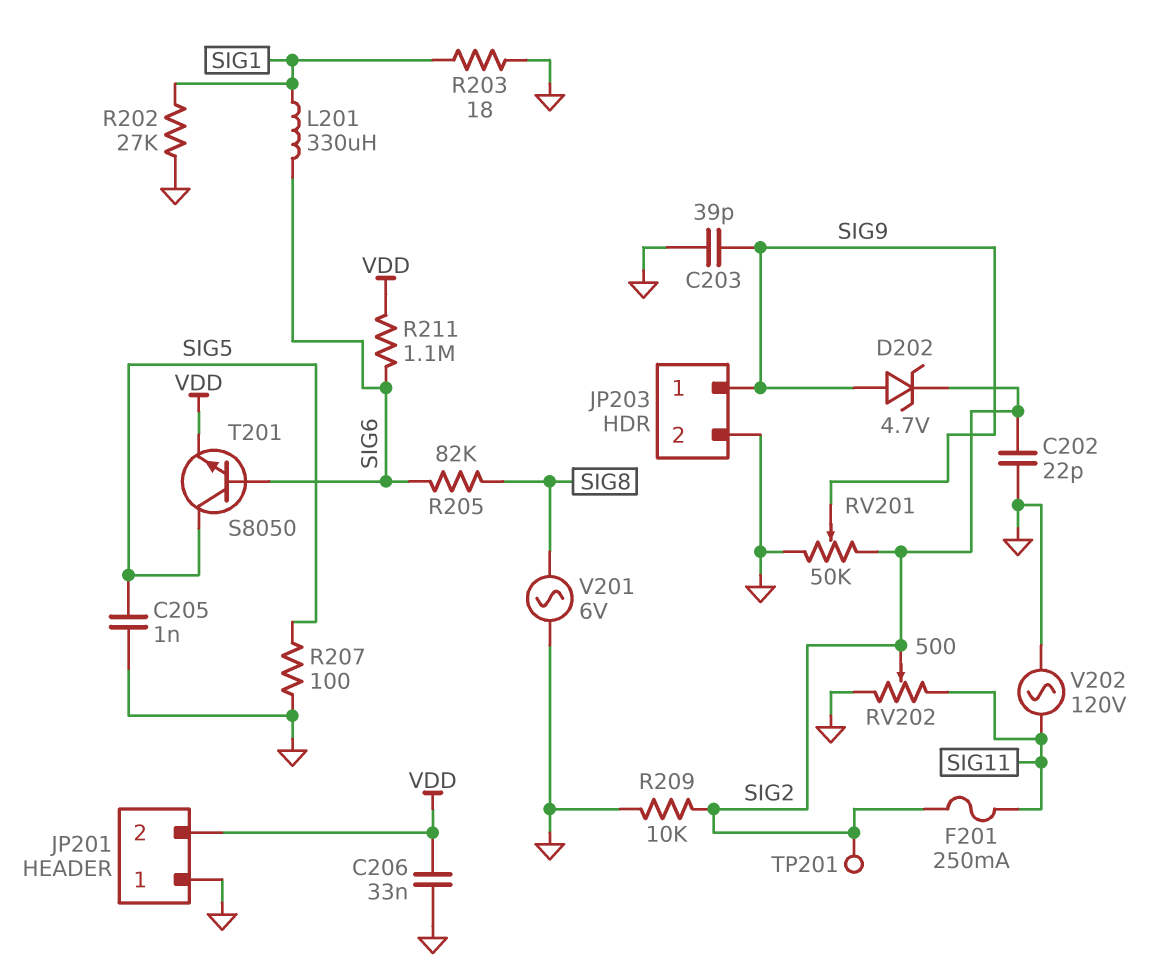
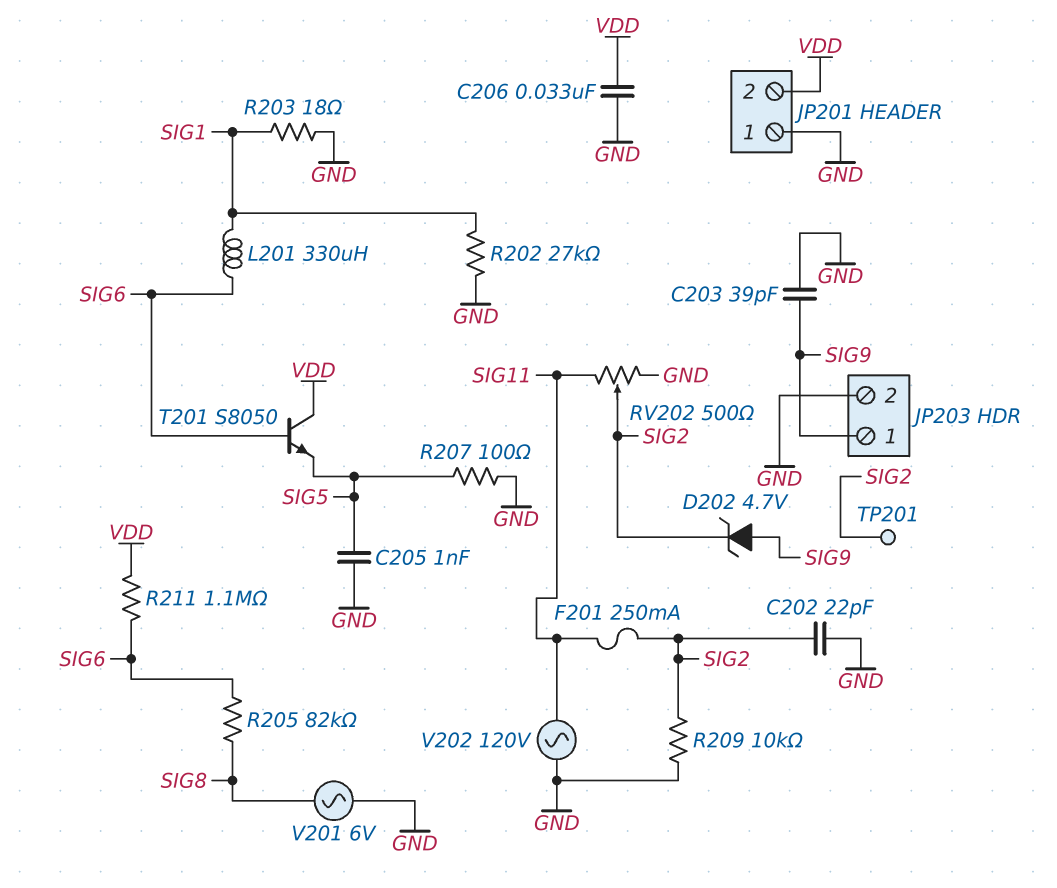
RV201: 50k (GND, SIG2, wiper SIG9) -> none
T201: NPN S8050 (B SIG6, C SIG5, E VDD) -> NPN S8050 (B SIG6, C VDD, E SIG5)

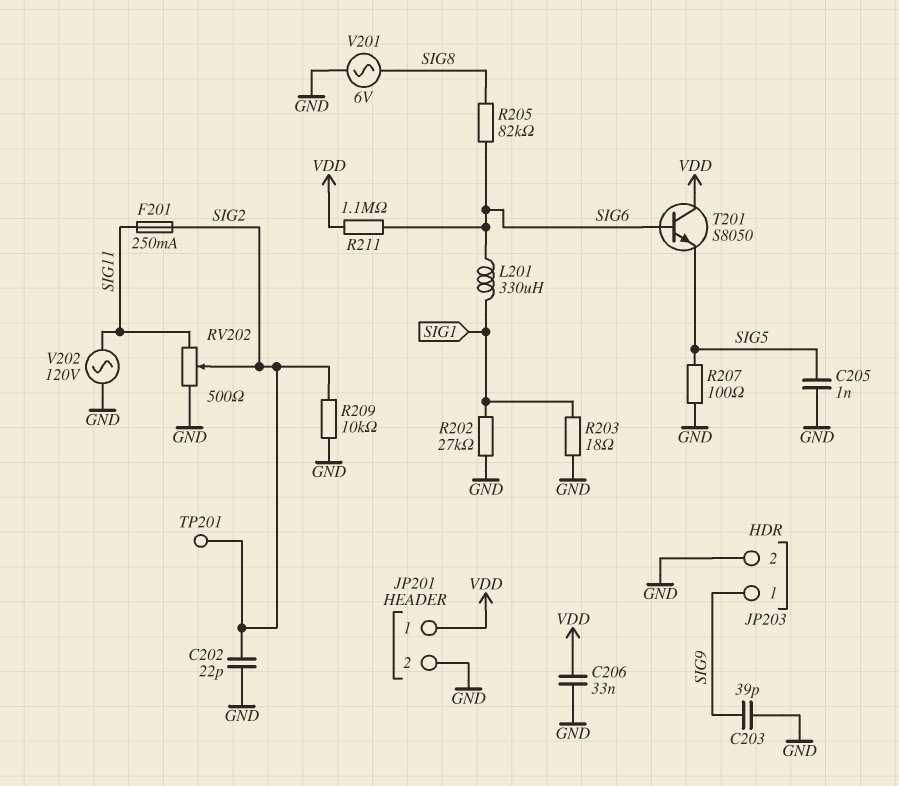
D202: zener 4.7V (A SIG9, K SIG2) -> none
JP201 pin 1: GND -> VDD
JP201 pin 2: VDD -> GND

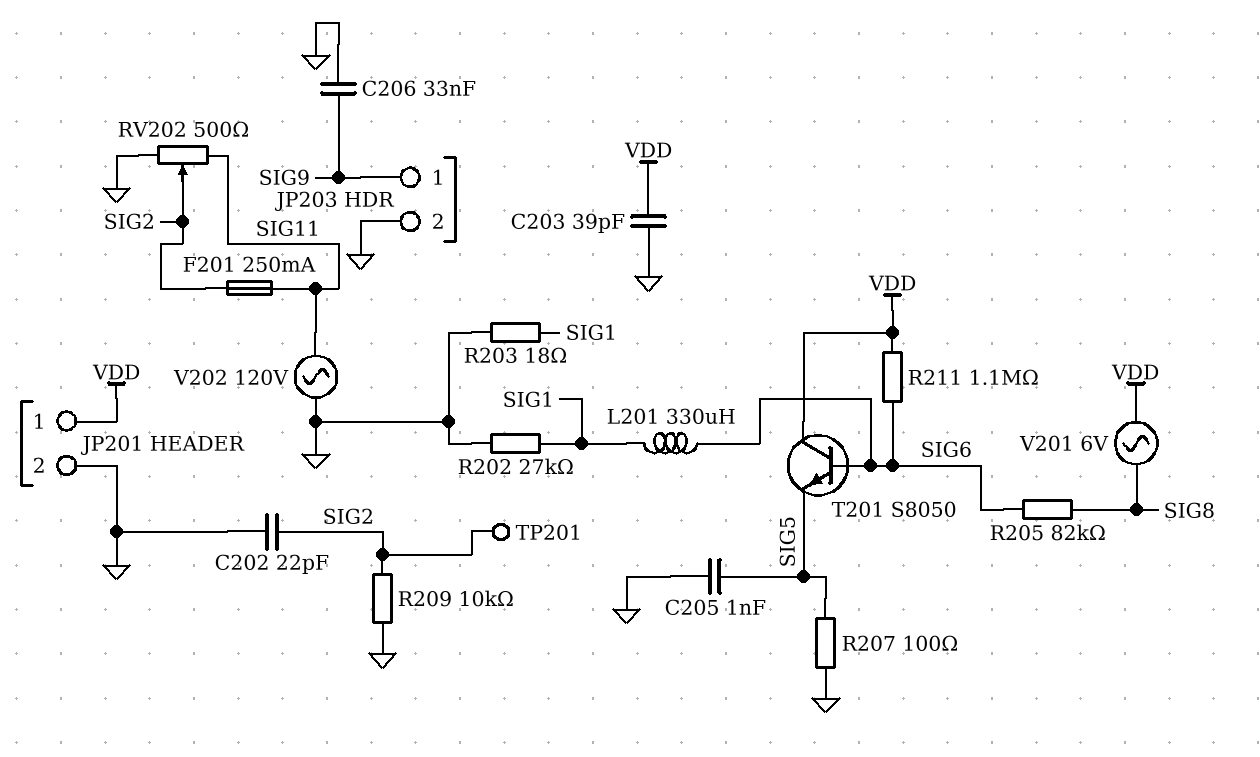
C203: 39pF (GND, SIG9) -> 39pF (GND, VDD)
C206: 33nF (GND, VDD) -> 33nF (GND, SIG9)
V201: AC 6V (GND, SIG8) -> AC 6V (SIG8, VDD)

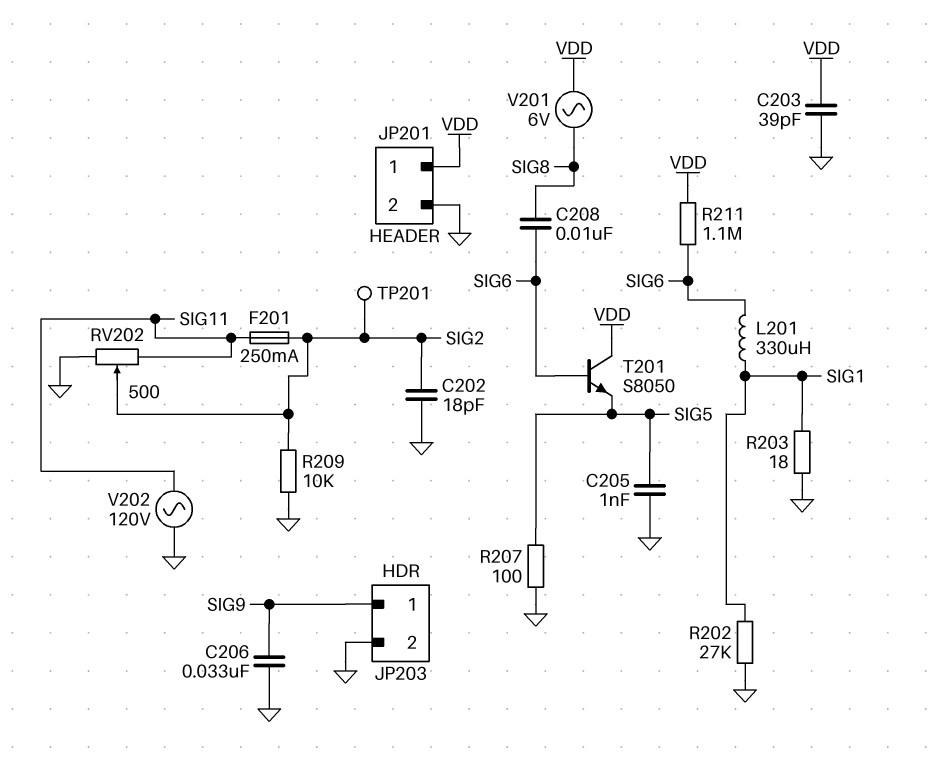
C202: 22pF (GND, SIG2) -> 18pF (GND, SIG2)
C208: none -> 10nF (SIG6, SIG8)
R205: 82k (SIG6, SIG8) -> none

